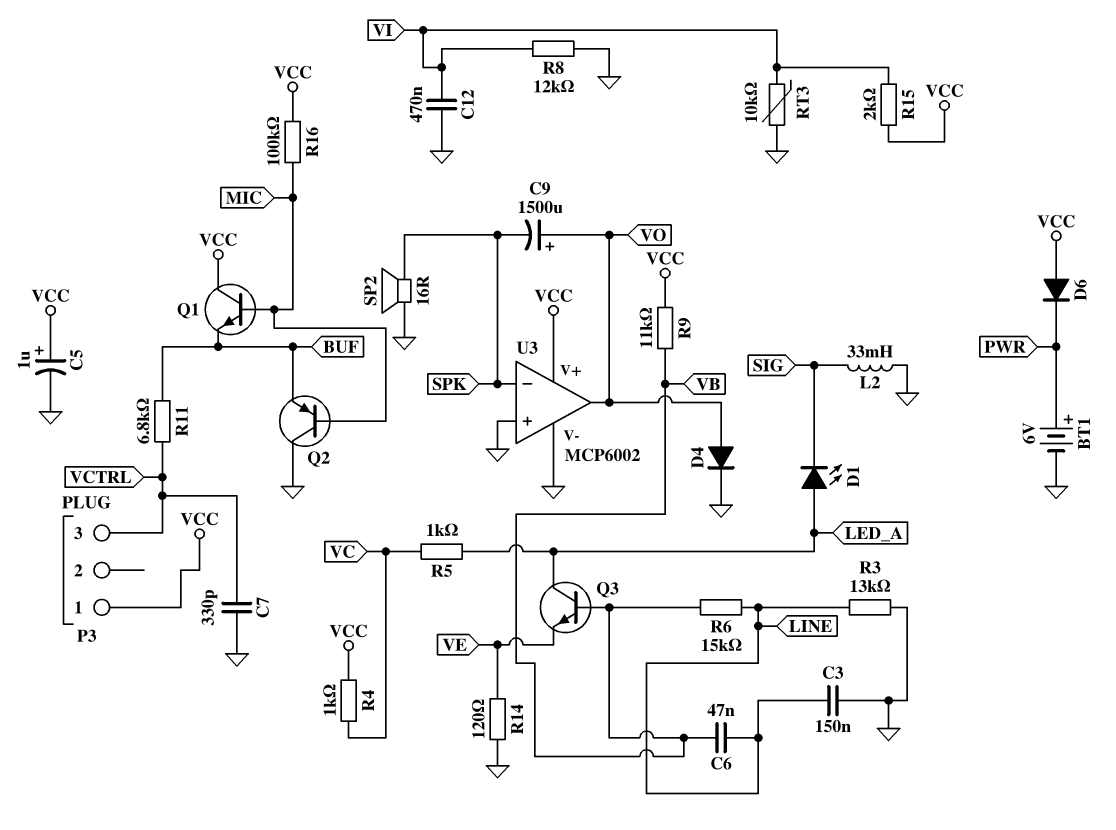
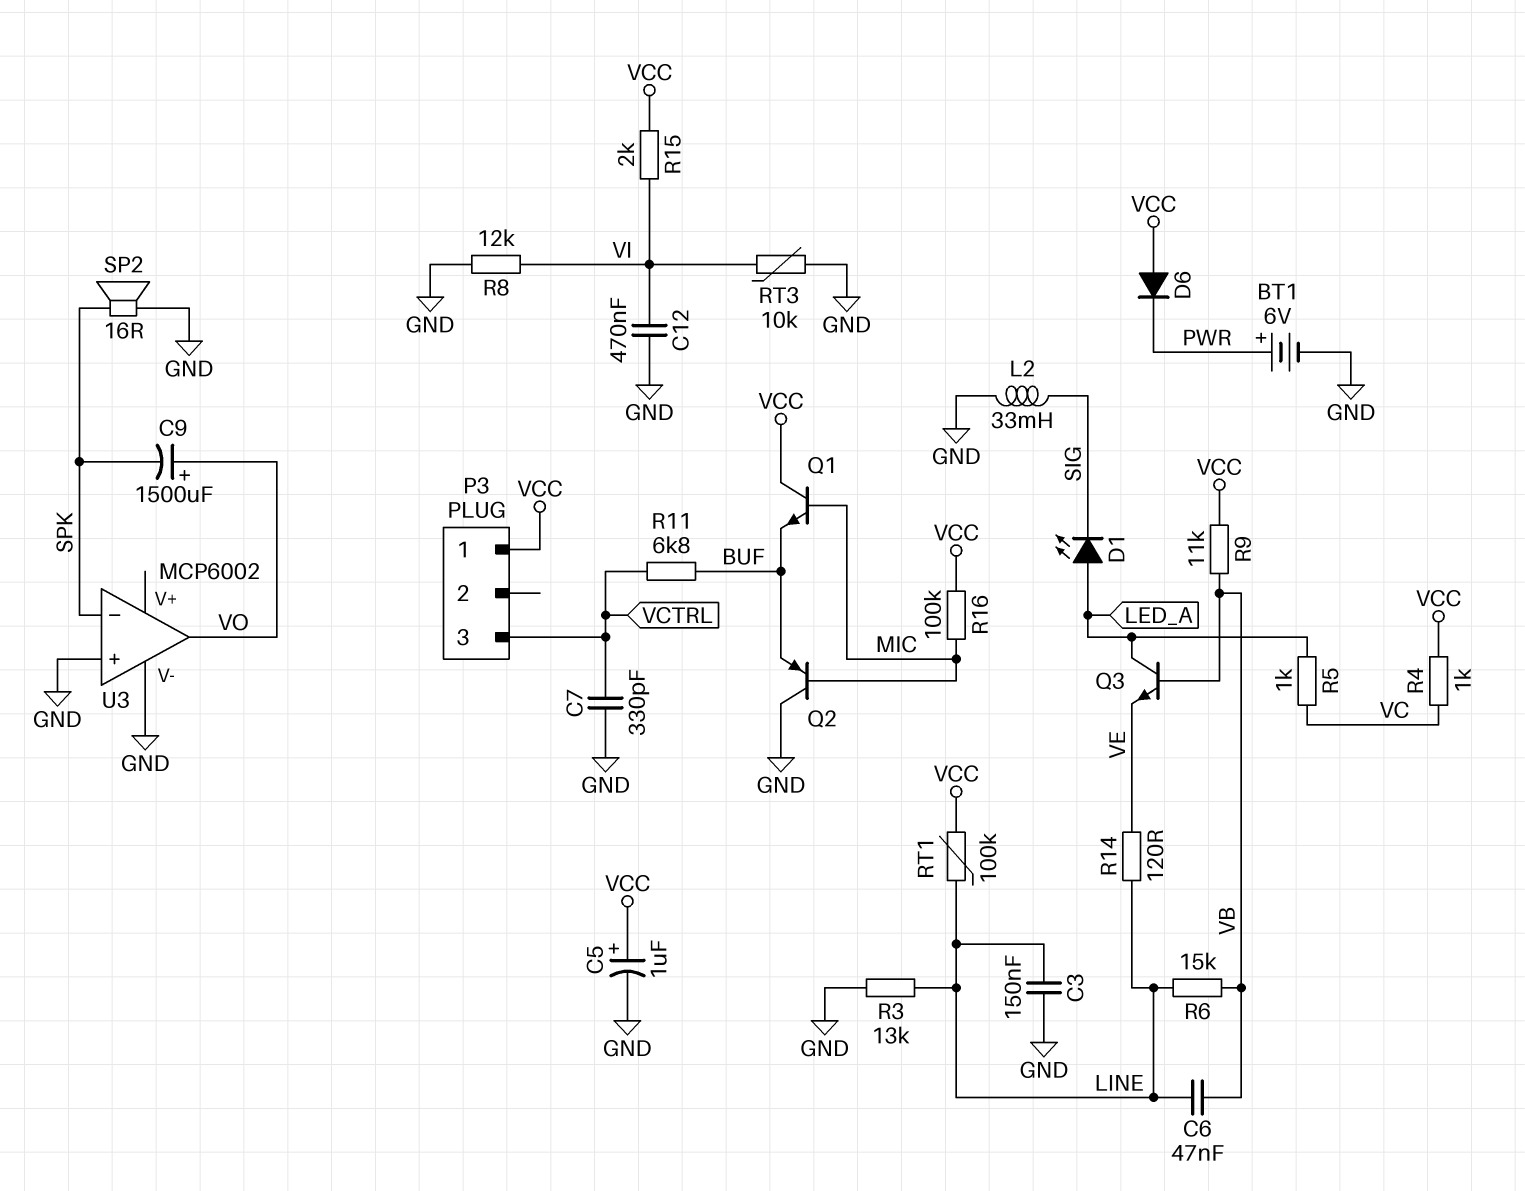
D4: diode (A VO, K GND) -> none
R14: 120 (GND, VE) -> 120 (LINE, VE)
RT1: none -> 100k (LINE, VCC)
U3 pin V+: VCC -> none

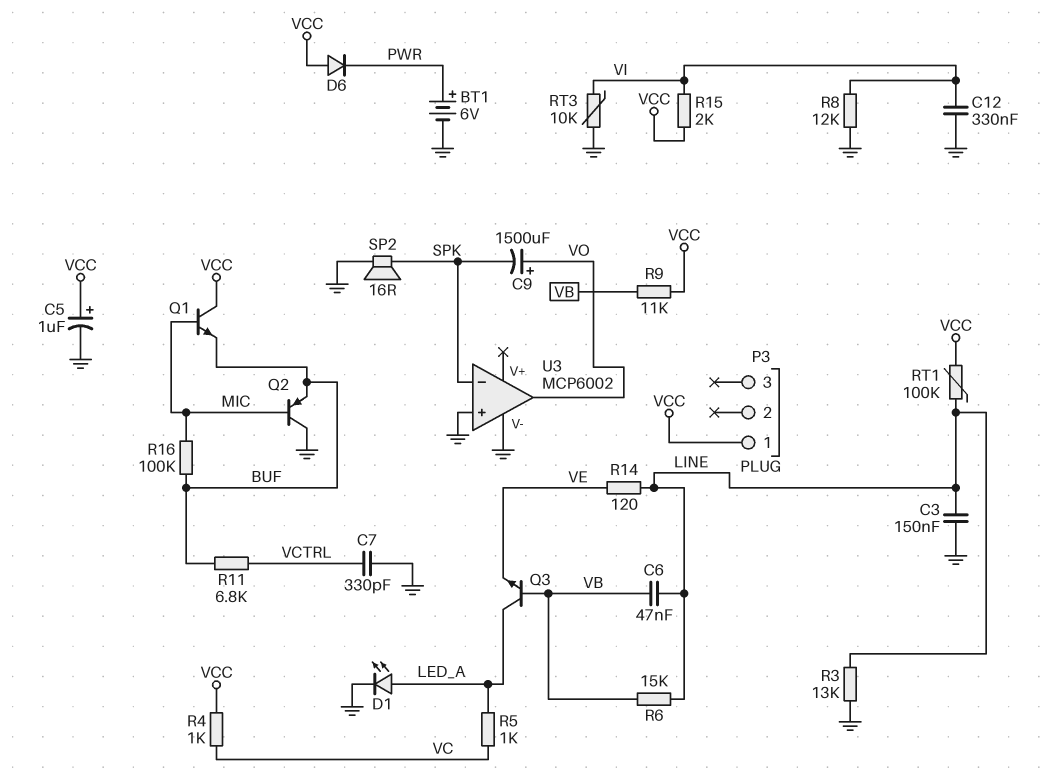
C12: 470nF (GND, VI) -> 330nF (GND, VI)
D1: LED (A LED_A, K SIG) -> LED (A LED_A, K GND)
L2: 33mH (GND, SIG) -> none
P3 pin 3: VCTRL -> none
R16: 100k (MIC, VCC) -> 100k (BUF, MIC)

